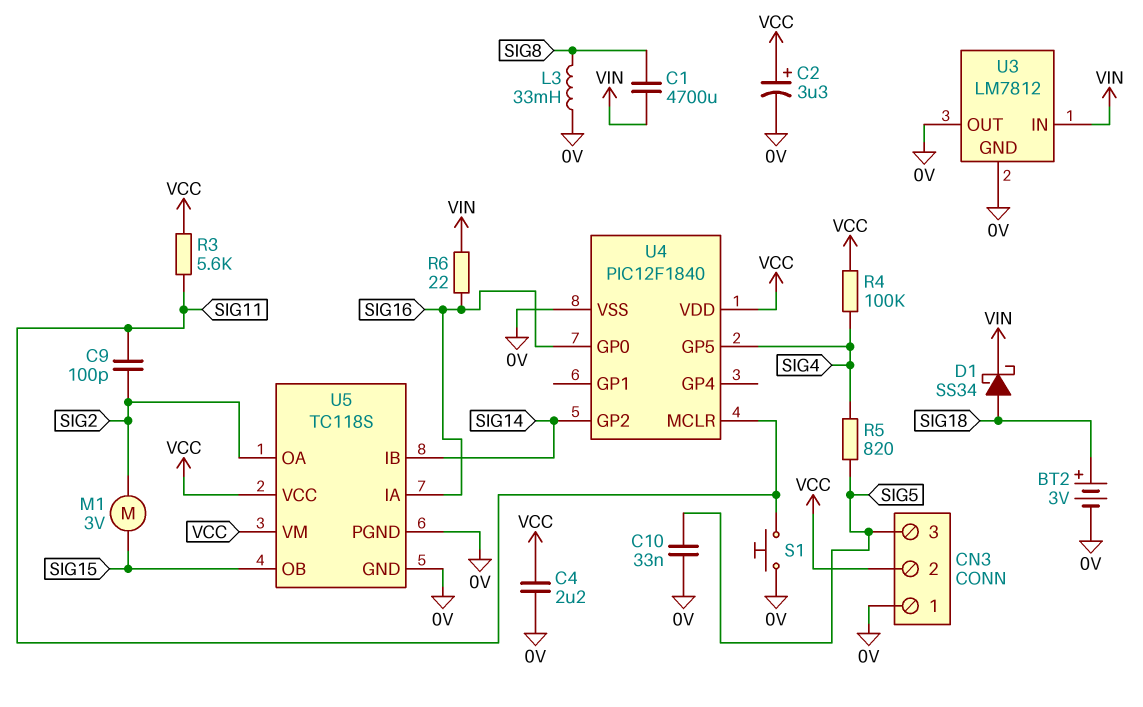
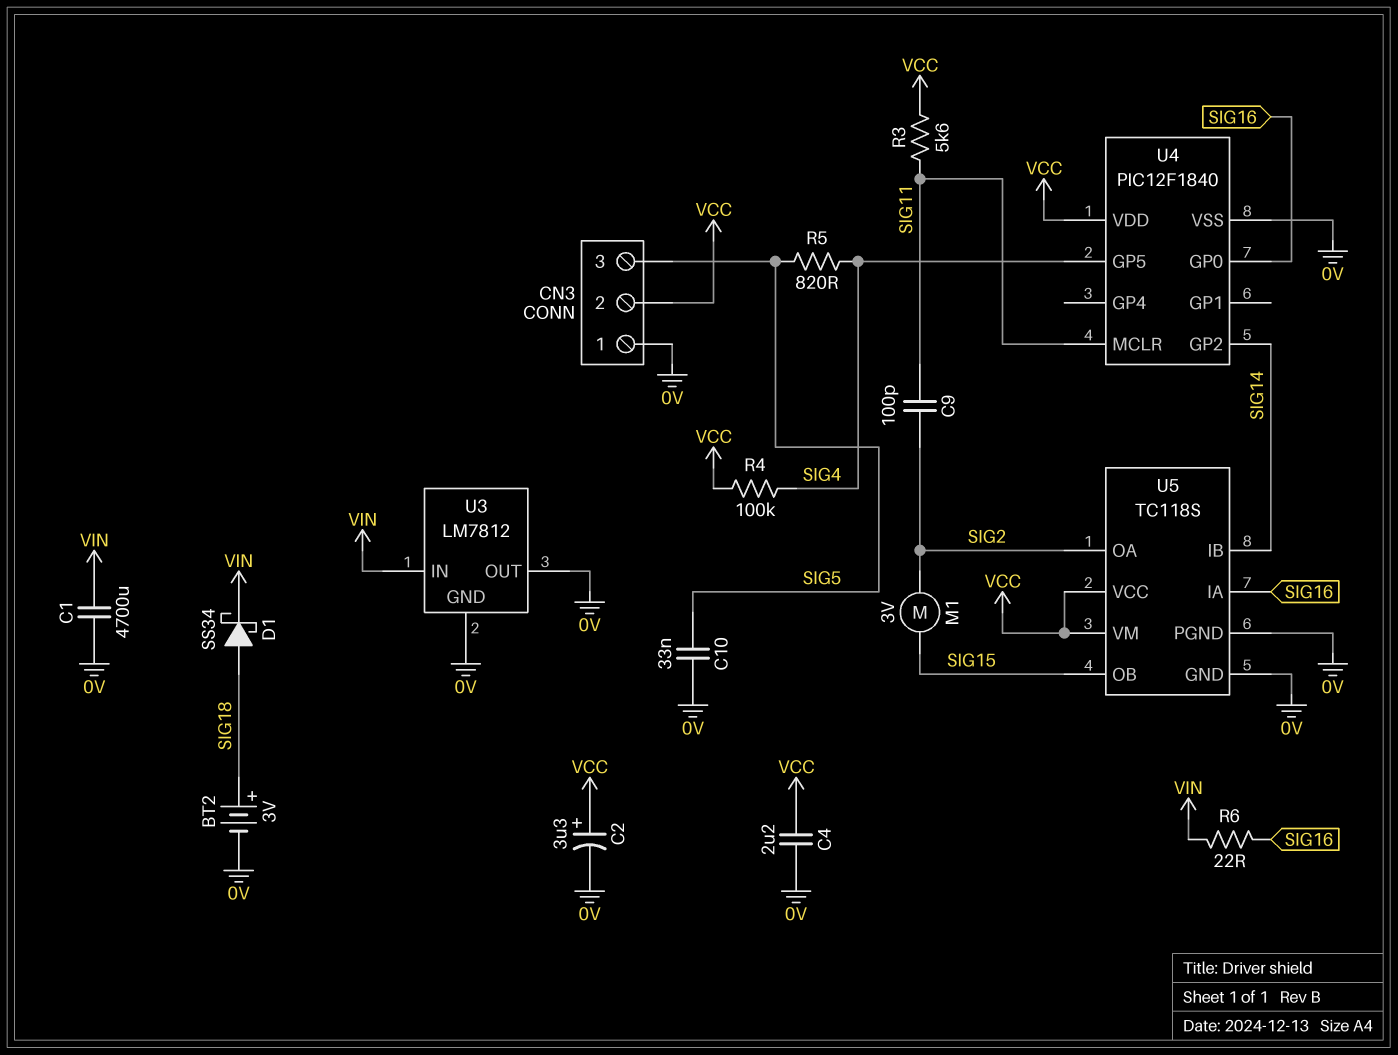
C1: 4700uF (SIG8, VIN) -> 4700uF (0V, VIN)
L3: 33mH (0V, SIG8) -> none
S1: button (0V, SIG11) -> none

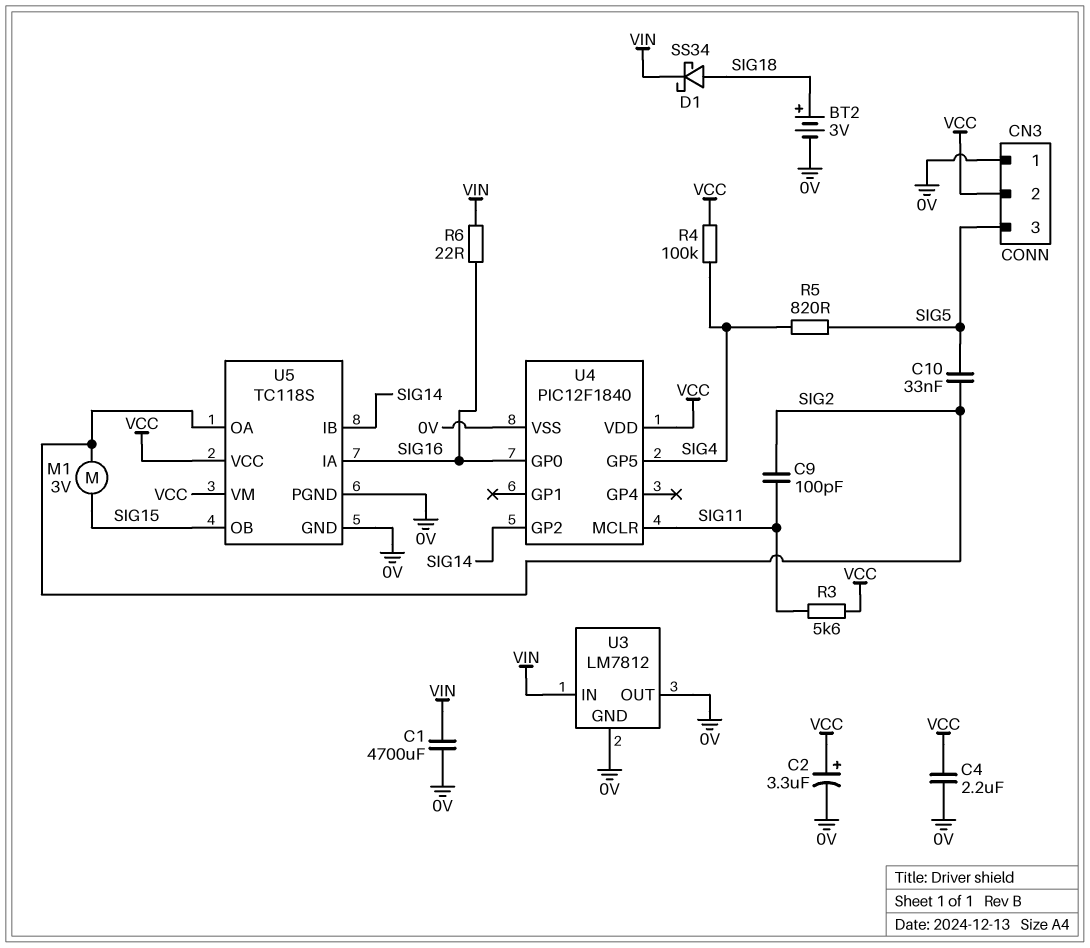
C10: 33nF (0V, SIG5) -> 33nF (SIG2, SIG5)

